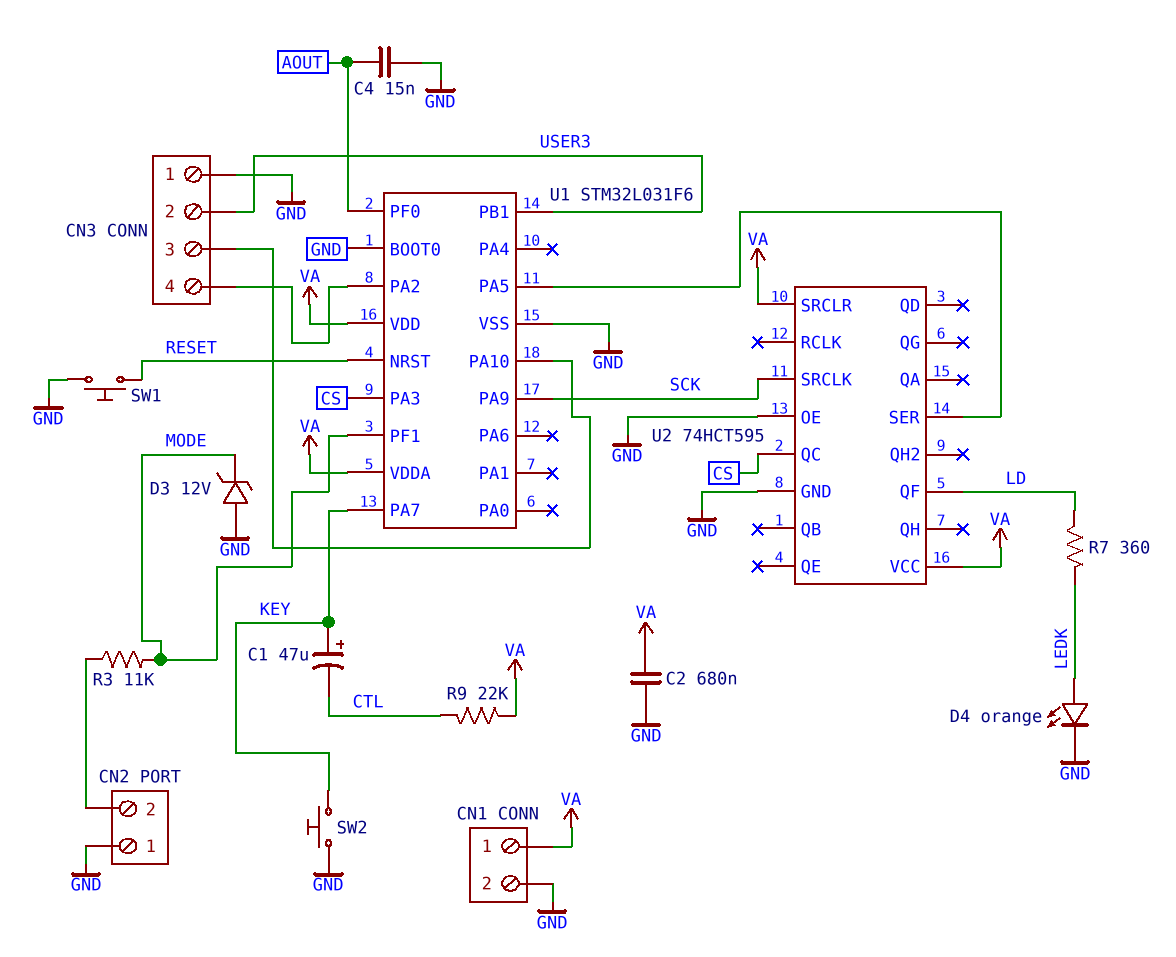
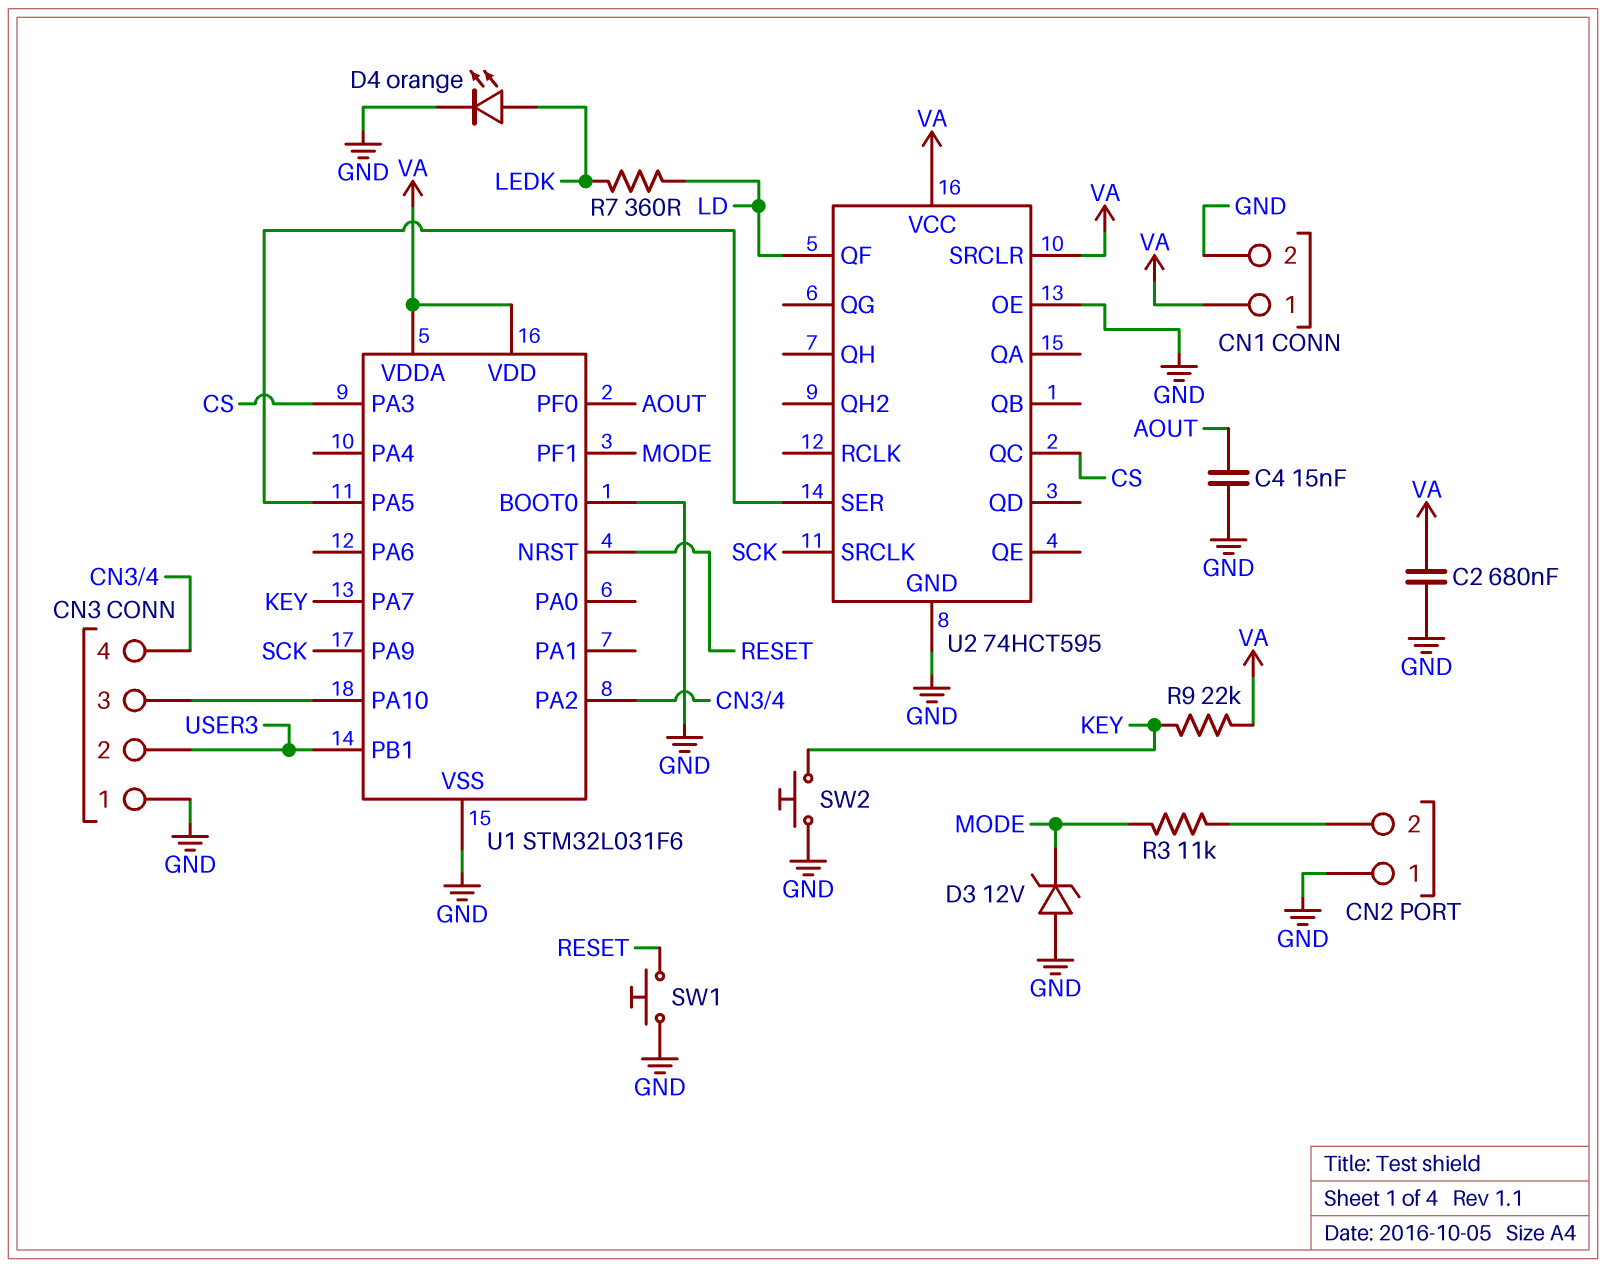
C1: 47uF (plus KEY, minus CTL) -> none
R9: 22k (CTL, VA) -> 22k (KEY, VA)

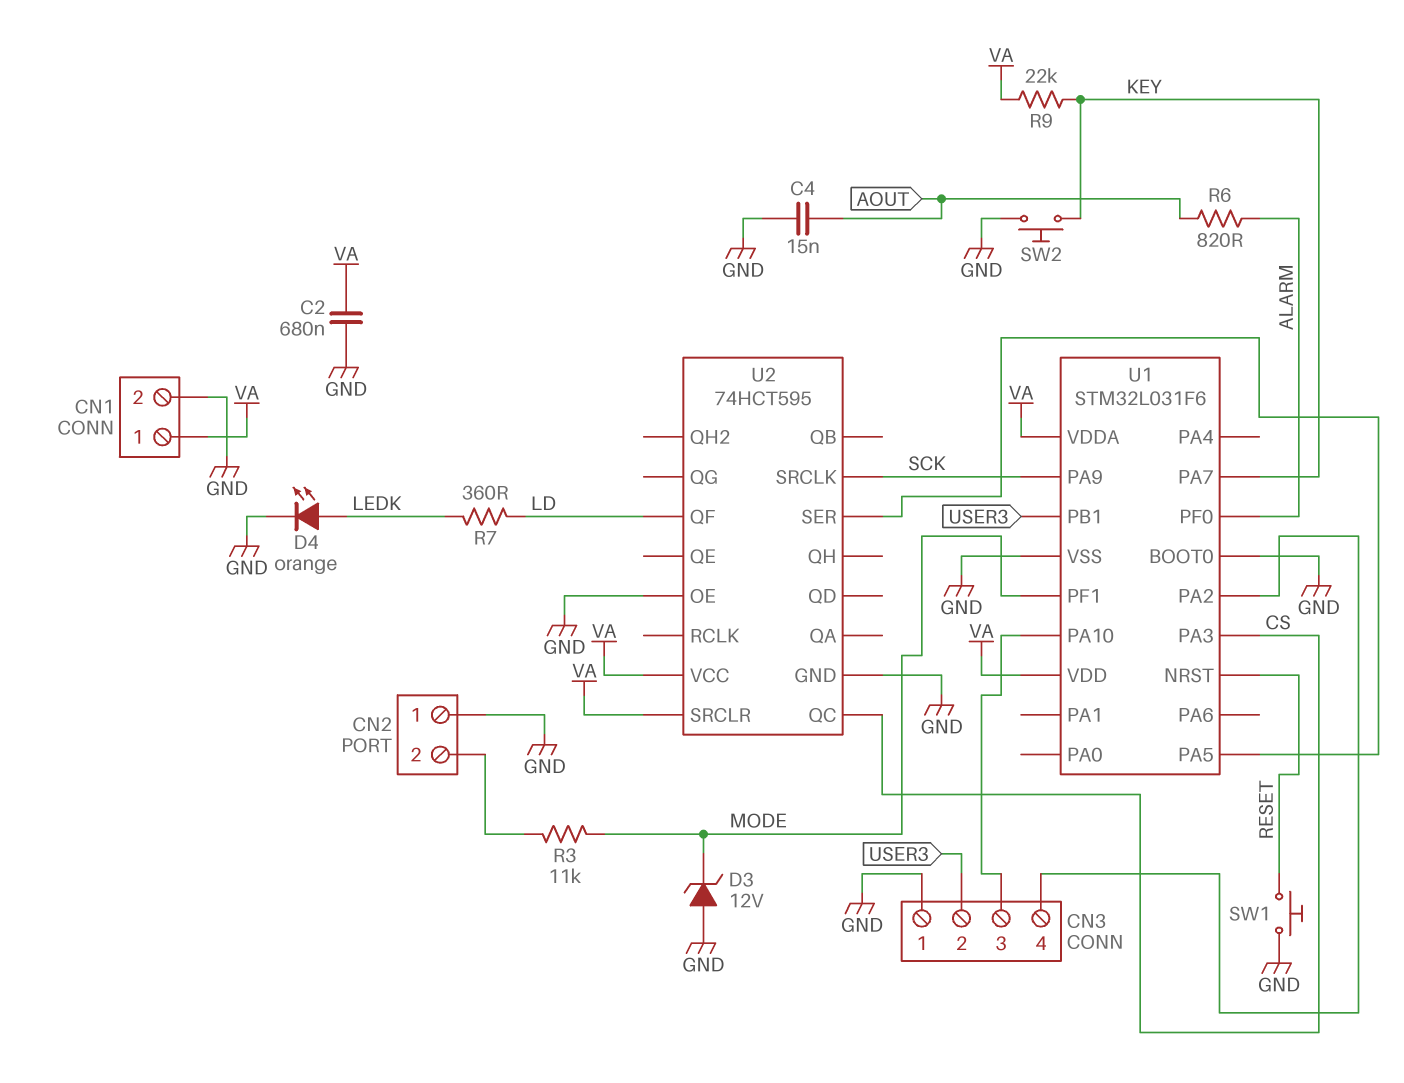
R6: none -> 820 (ALARM, AOUT)
U1 pin PF0: AOUT -> ALARM

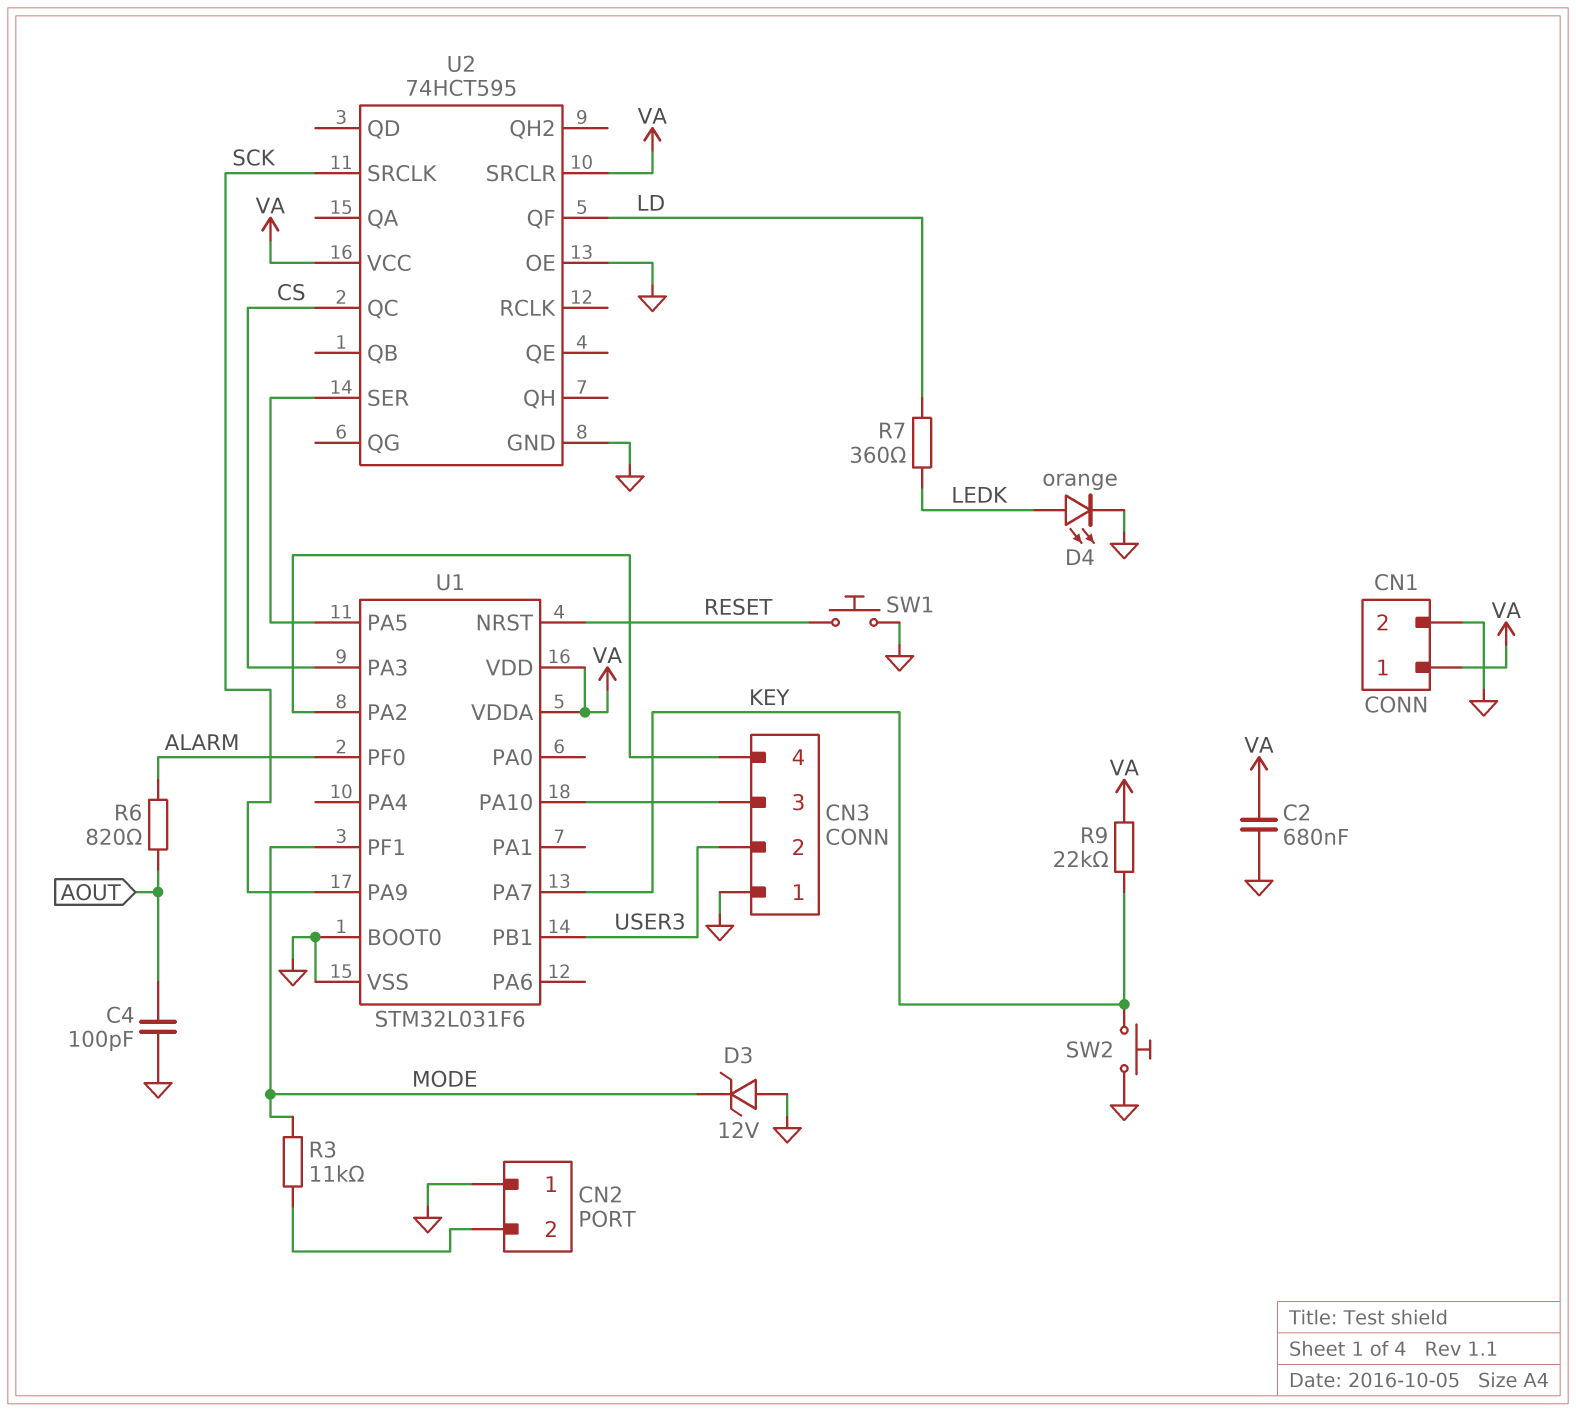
C4: 15nF (AOUT, GND) -> 100pF (AOUT, GND)

